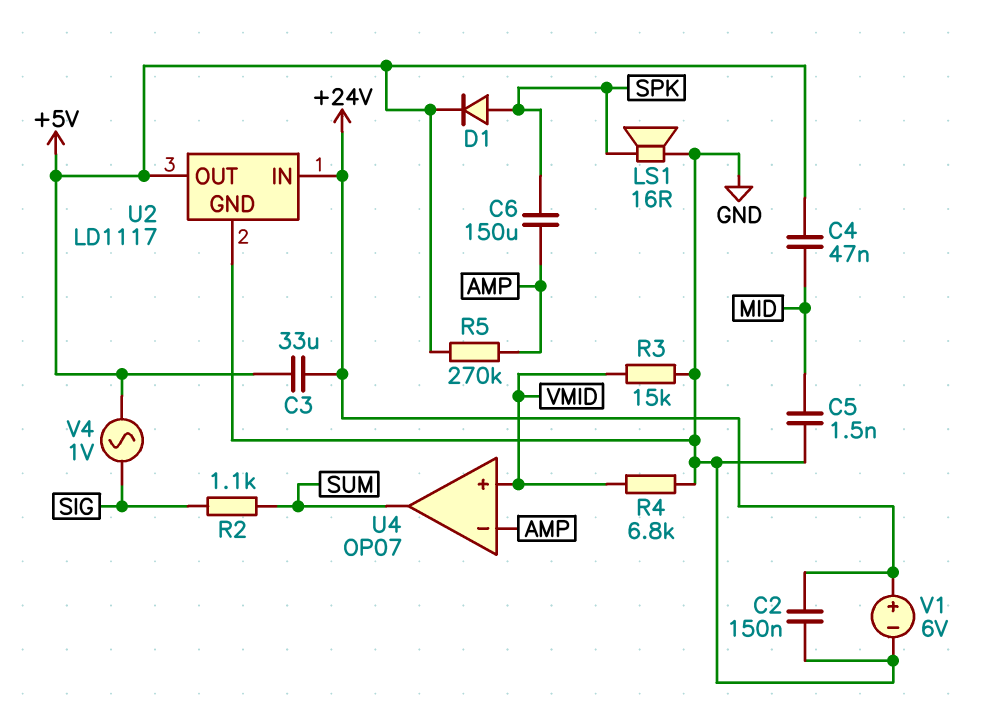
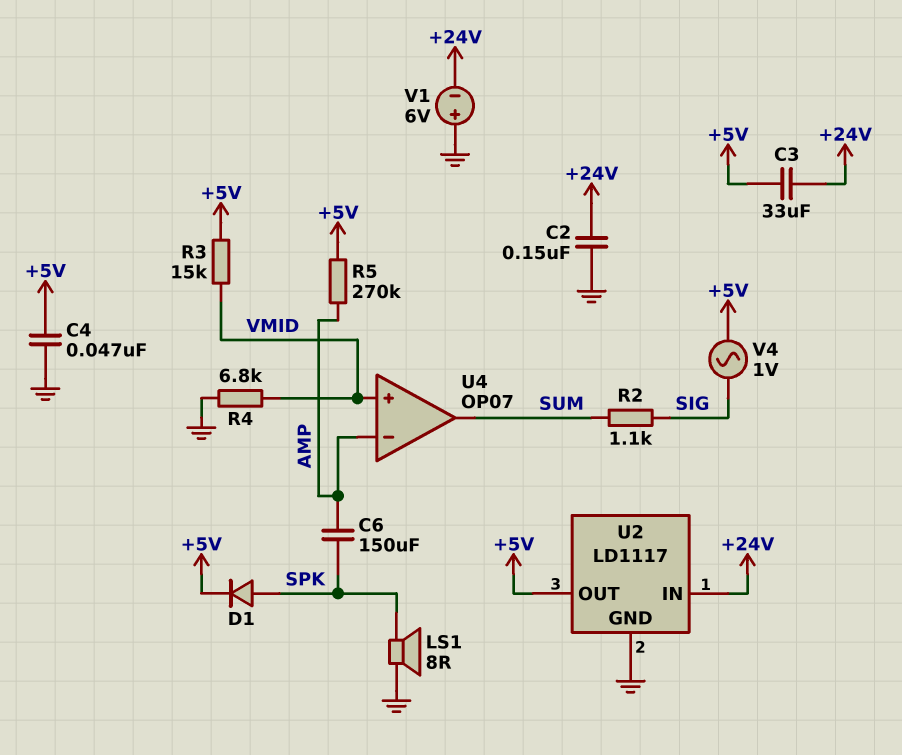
C4: 47nF (+5V, MID) -> 47nF (+5V, GND)
C5: 1.5nF (GND, MID) -> none
LS1: speaker 16R (GND, SPK) -> speaker 8R (GND, SPK)
R3: 15k (GND, VMID) -> 15k (+5V, VMID)
V1: 6V (plus +24V, minus GND) -> 6V (plus GND, minus +24V)

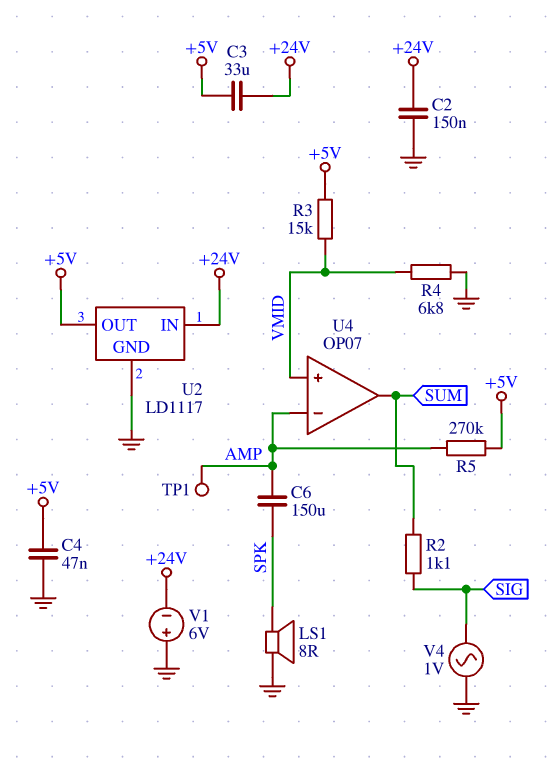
D1: diode (A SPK, K +5V) -> none
TP1: none -> test point (AMP)
V4: AC 1V (+5V, SIG) -> AC 1V (GND, SIG)

